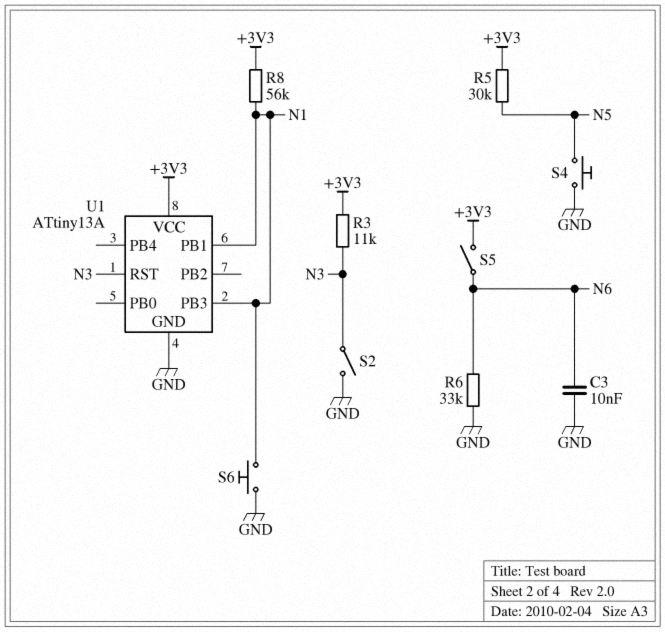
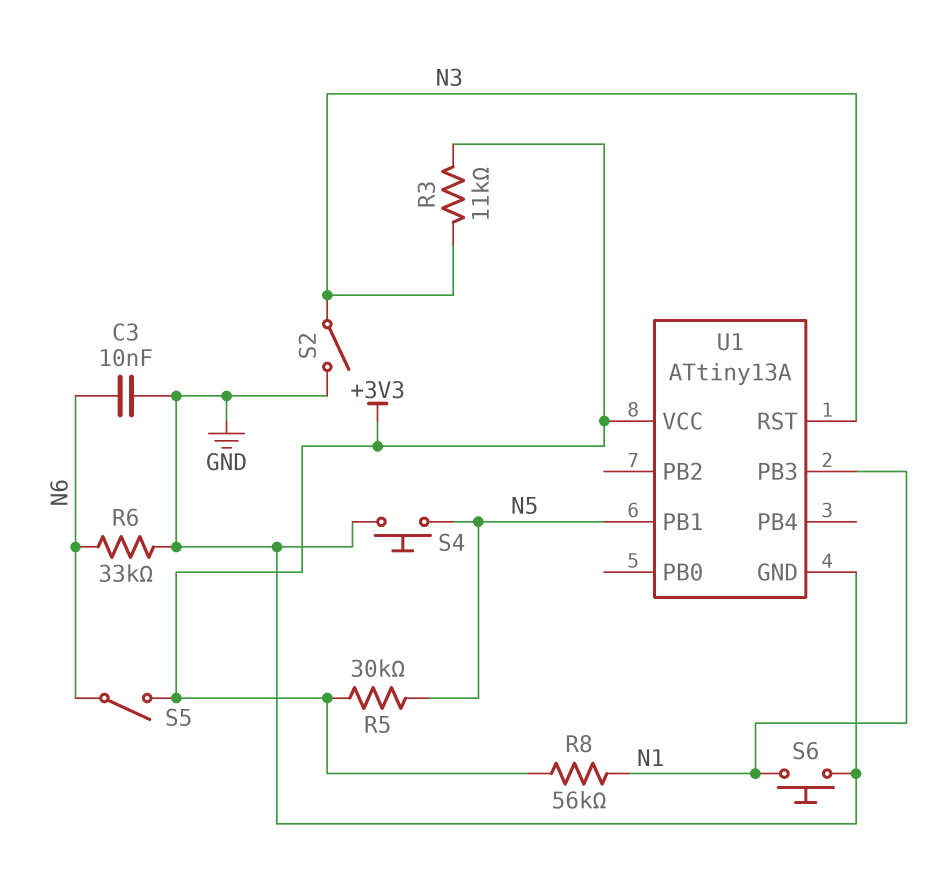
U1 pin PB1: N1 -> N5

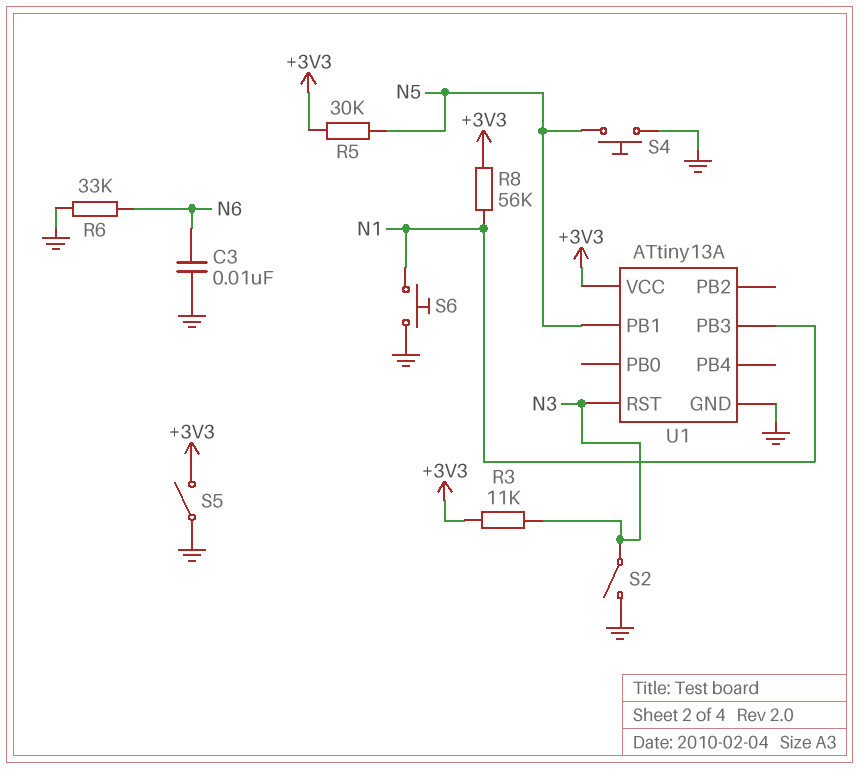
S5: switch (+3V3, N6) -> switch (+3V3, GND)

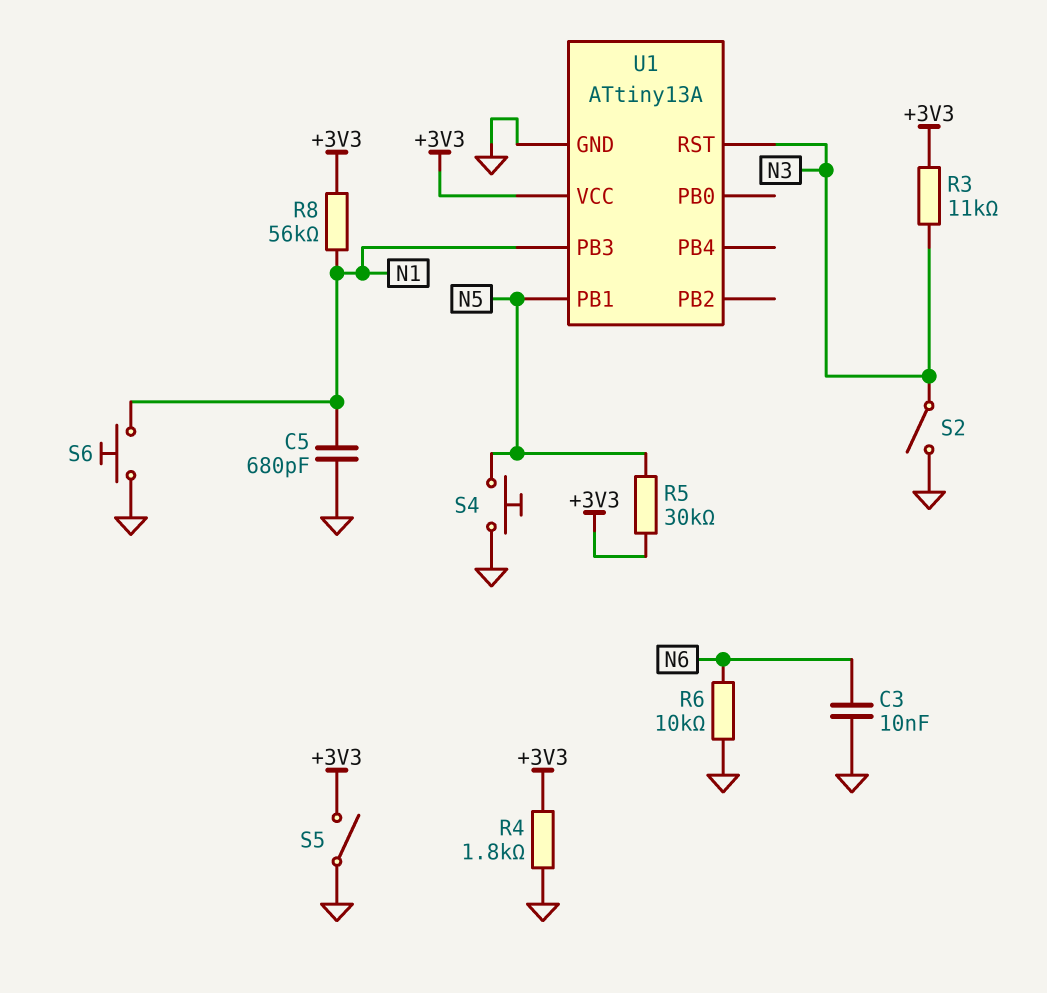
C5: none -> 680pF (GND, N1)
R4: none -> 1.8k (+3V3, GND)
R6: 33k (GND, N6) -> 10k (GND, N6)

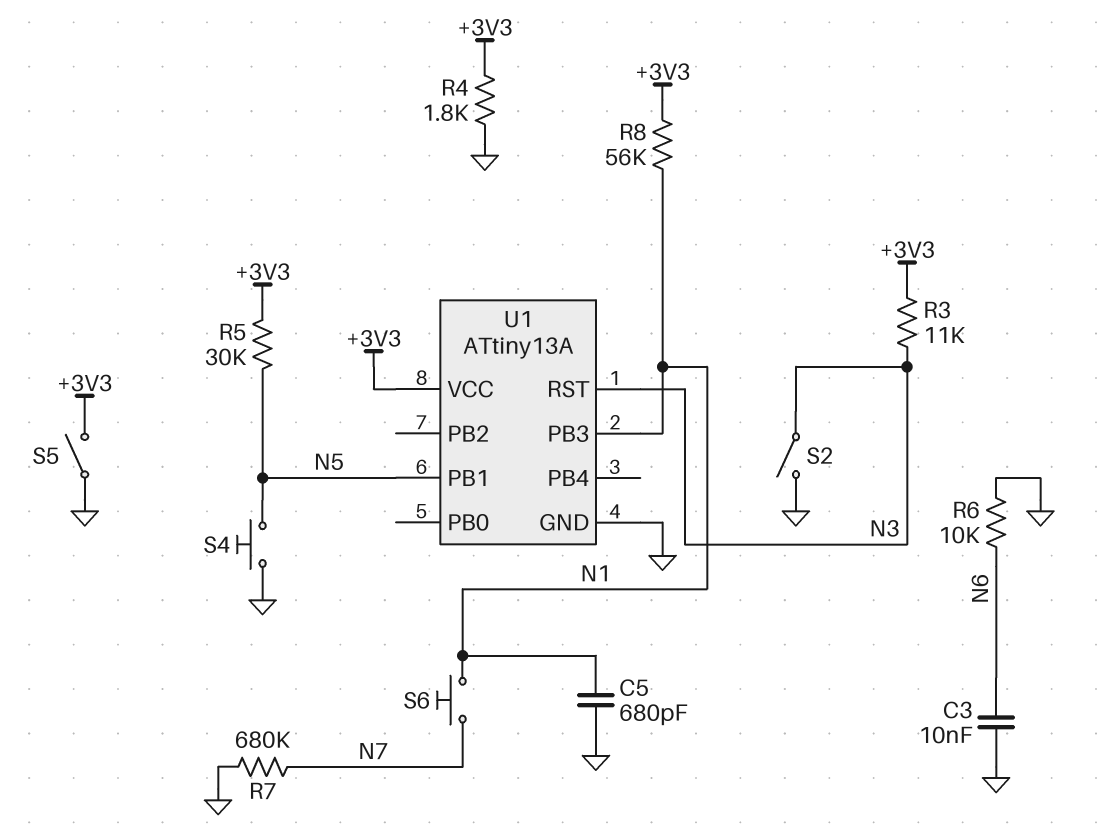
R7: none -> 680k (GND, N7)
S6: button (GND, N1) -> button (N1, N7)

